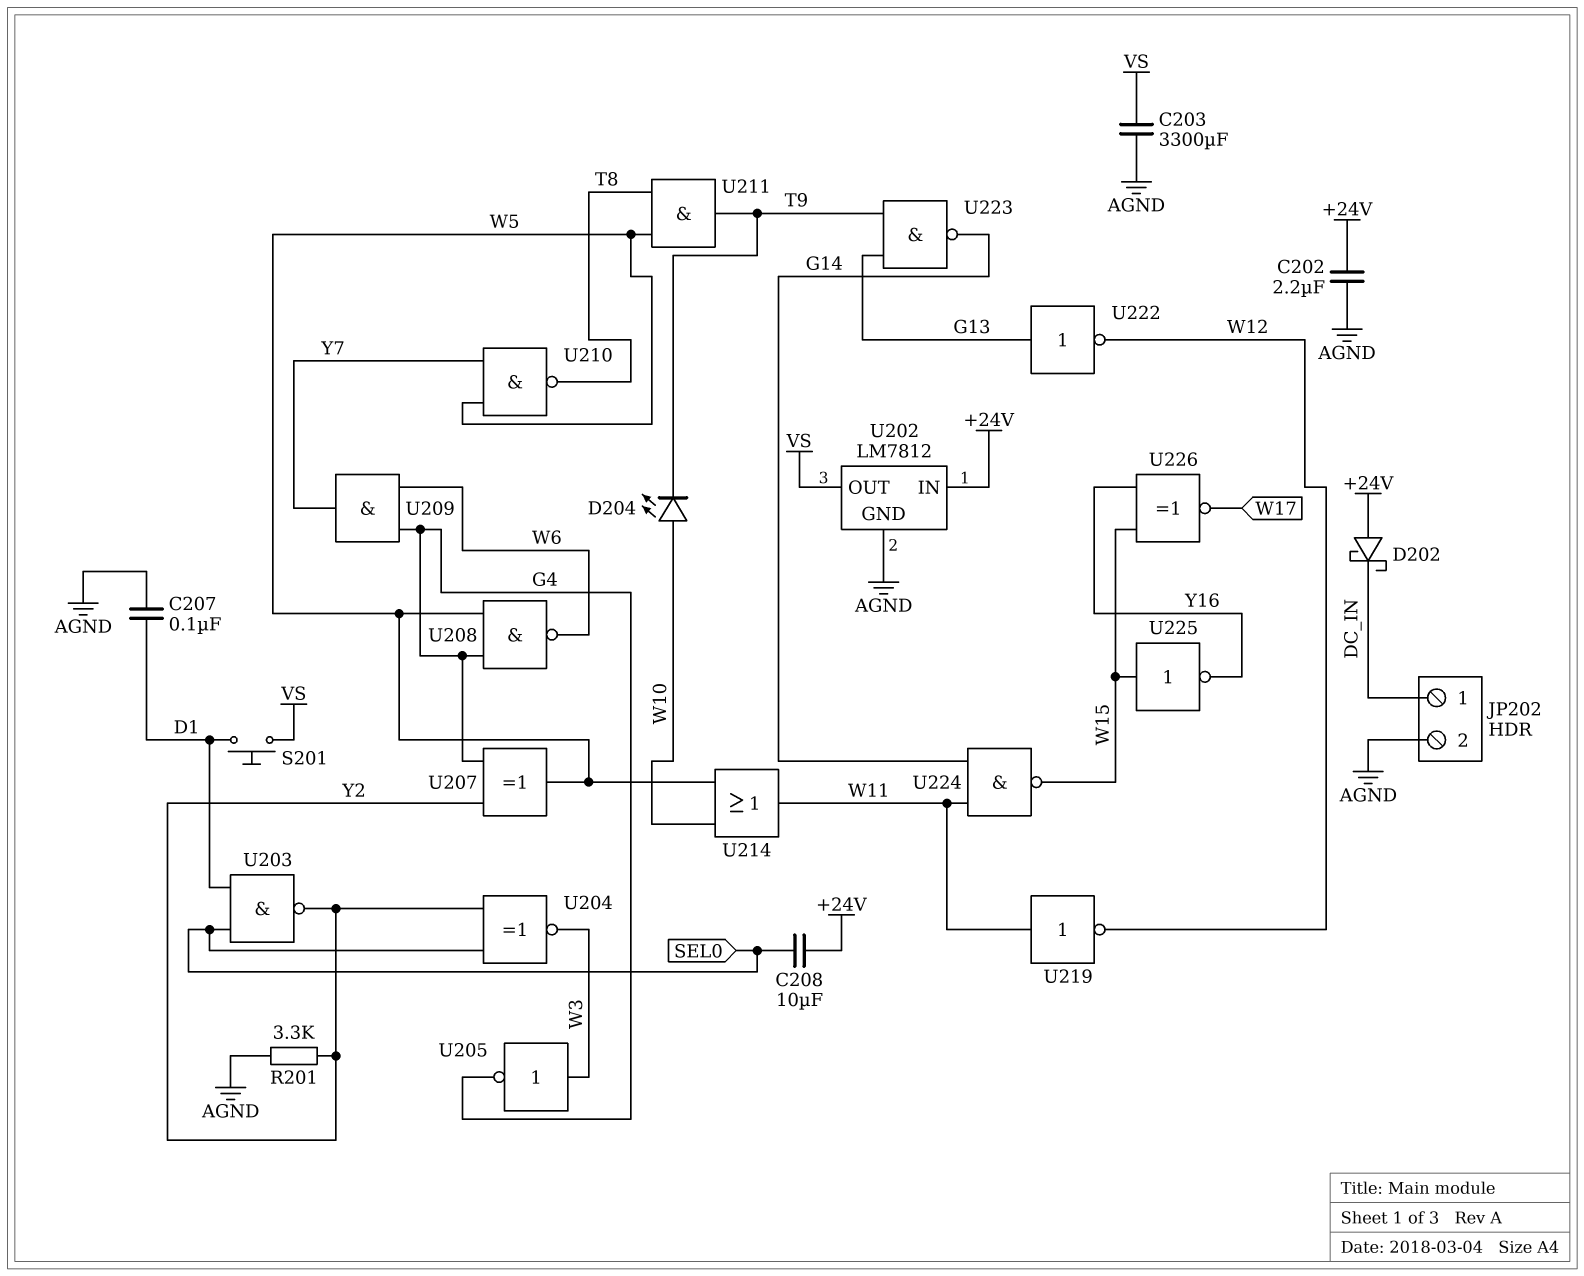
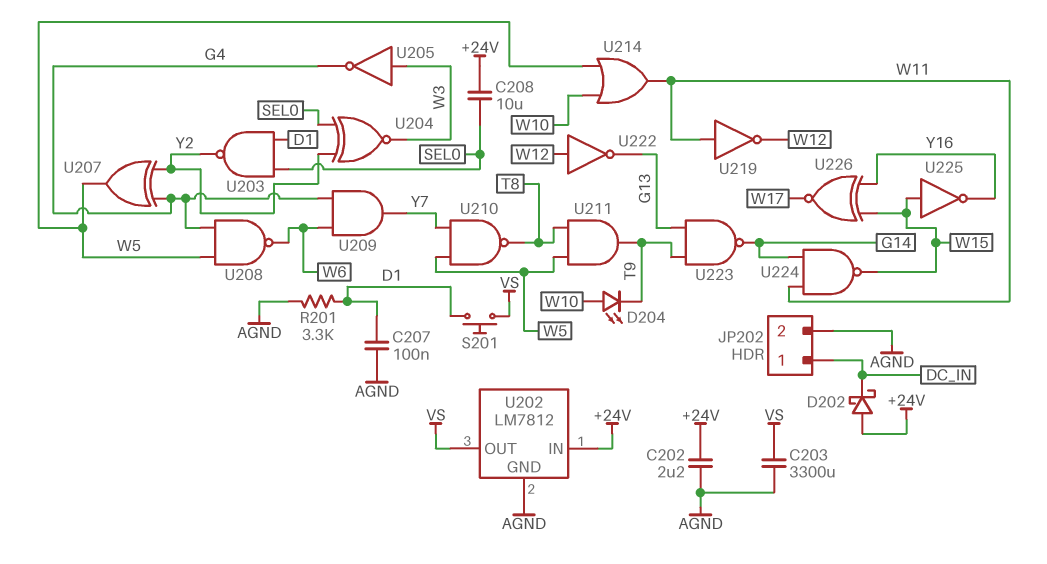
R201: 3.3k (AGND, Y2) -> 3.3k (AGND, D1)
U222: NOT (in G13, out W12) -> NOT (in W12, out G13)

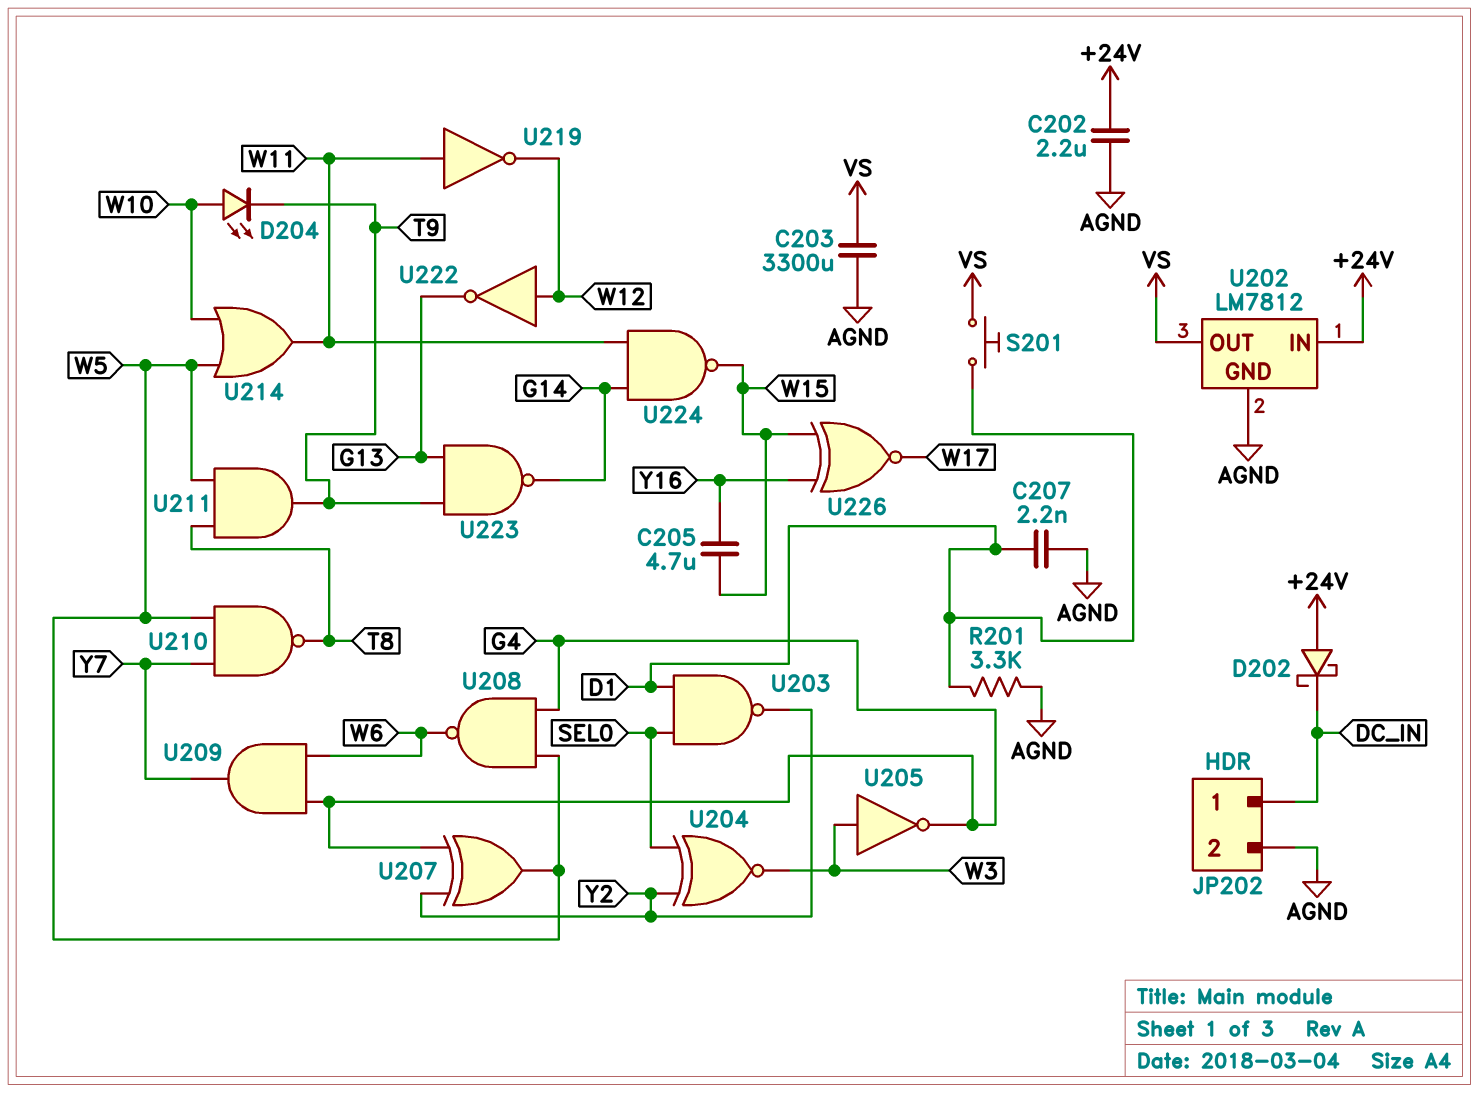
C205: none -> 4.7uF (W15, Y16)
C207: 100nF (AGND, D1) -> 2.2nF (AGND, D1)
C208: 10uF (+24V, SEL0) -> none
U225: NOT (in W15, out Y16) -> none

